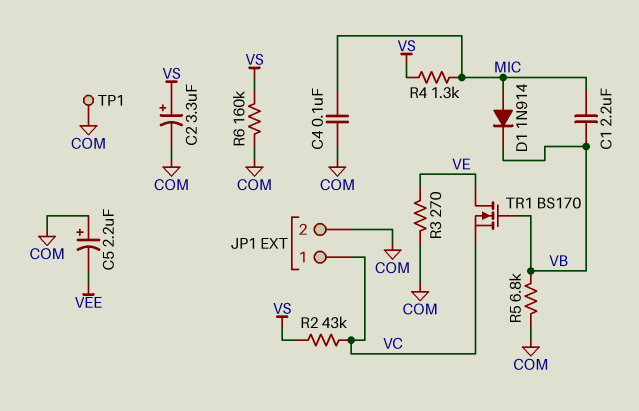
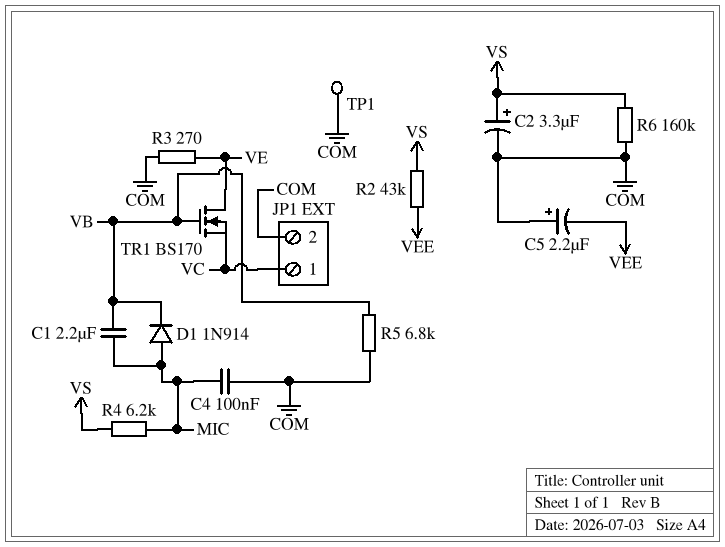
R2: 43k (VC, VS) -> 43k (VEE, VS)
R4: 1.3k (MIC, VS) -> 6.2k (MIC, VS)

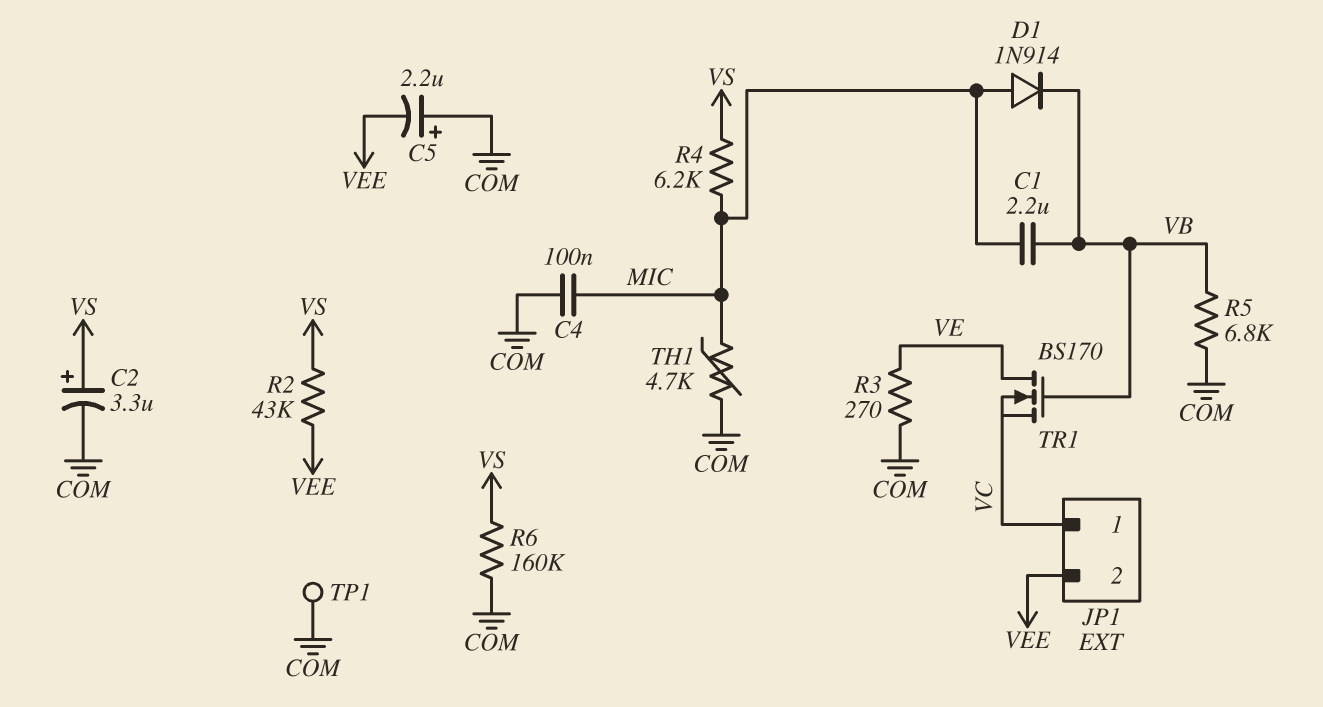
JP1 pin 2: COM -> VEE
TH1: none -> 4.7k (COM, MIC)

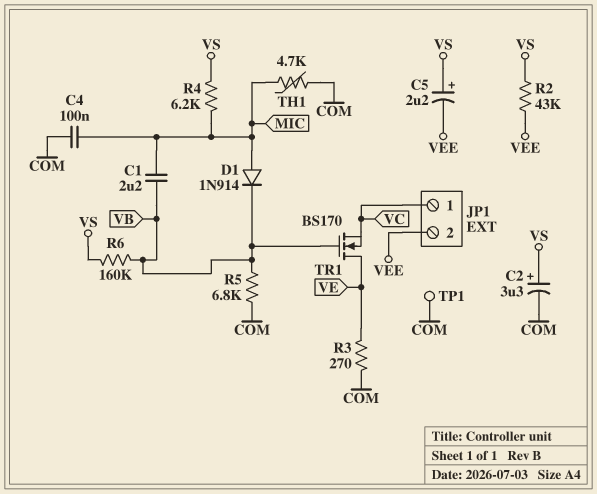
C5: 2.2uF (plus COM, minus VEE) -> 2.2uF (plus VS, minus VEE)
R6: 160k (COM, VS) -> 160k (VB, VS)

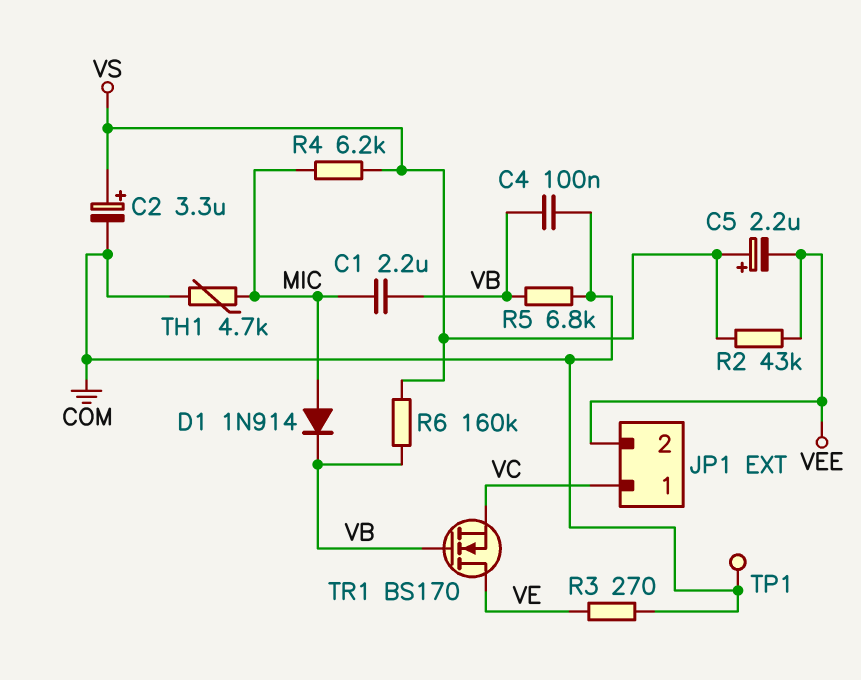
C4: 100nF (COM, MIC) -> 100nF (COM, VB)

